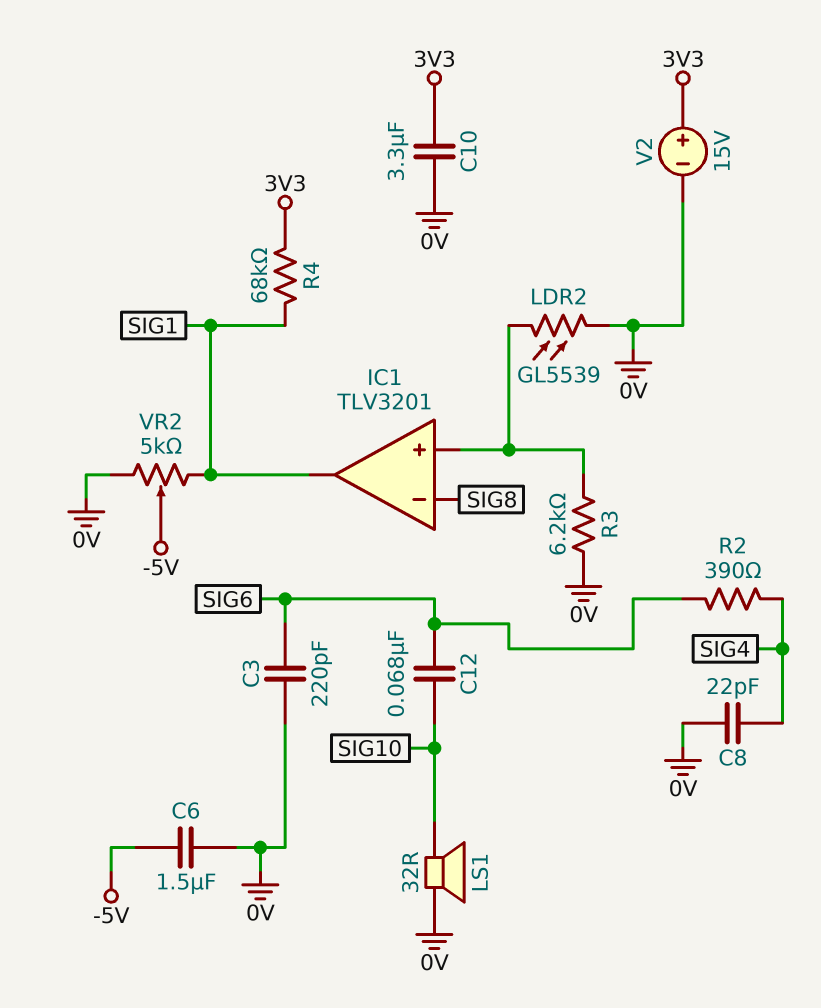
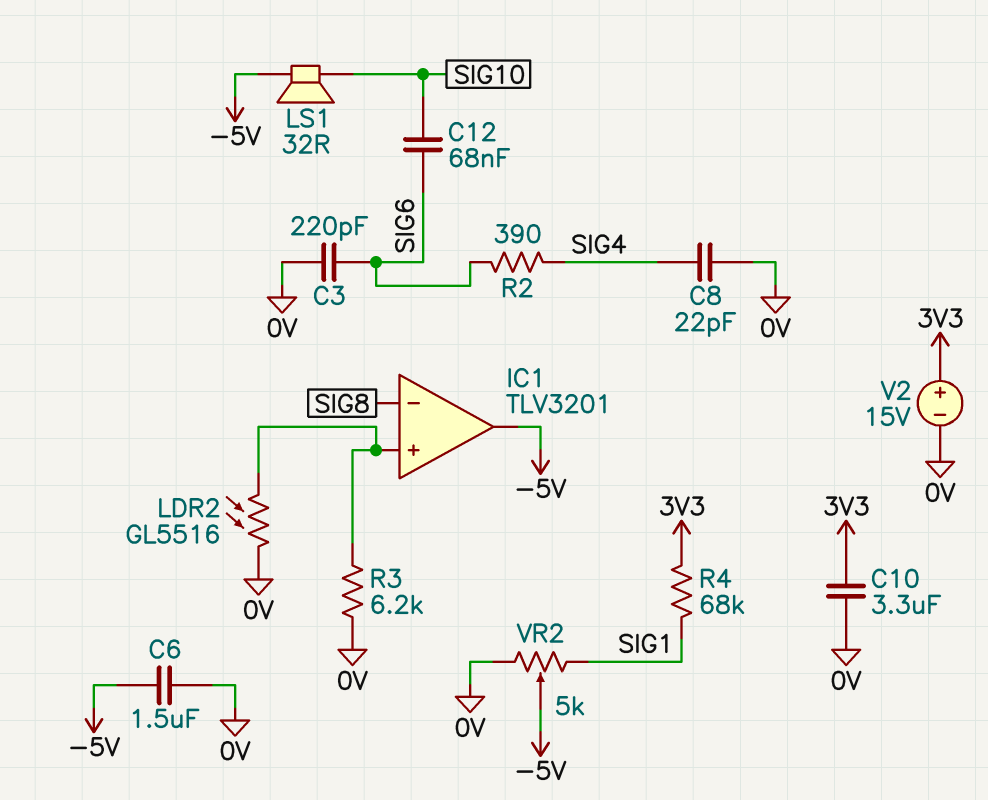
IC1 pin out: SIG1 -> -5V
LDR2: GL5539 (0V, IC1/in+) -> GL5516 (0V, IC1/in+)
LS1: speaker 32R (0V, SIG10) -> speaker 32R (-5V, SIG10)

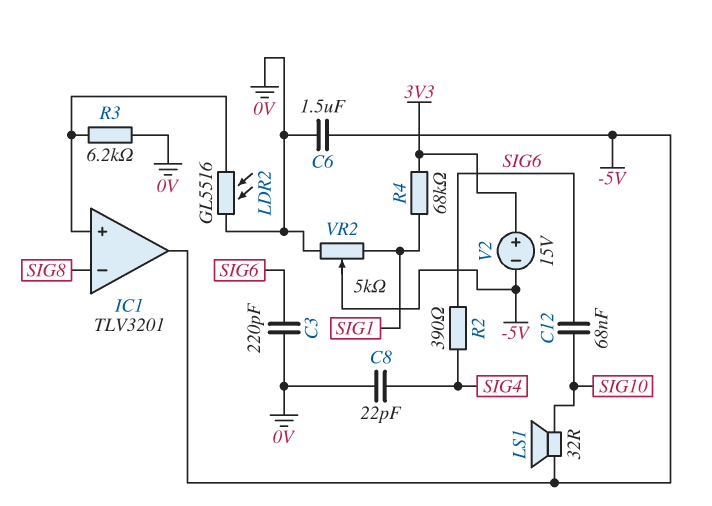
C10: 3.3uF (0V, 3V3) -> none
V2: 15V (plus 3V3, minus 0V) -> 15V (plus 3V3, minus -5V)

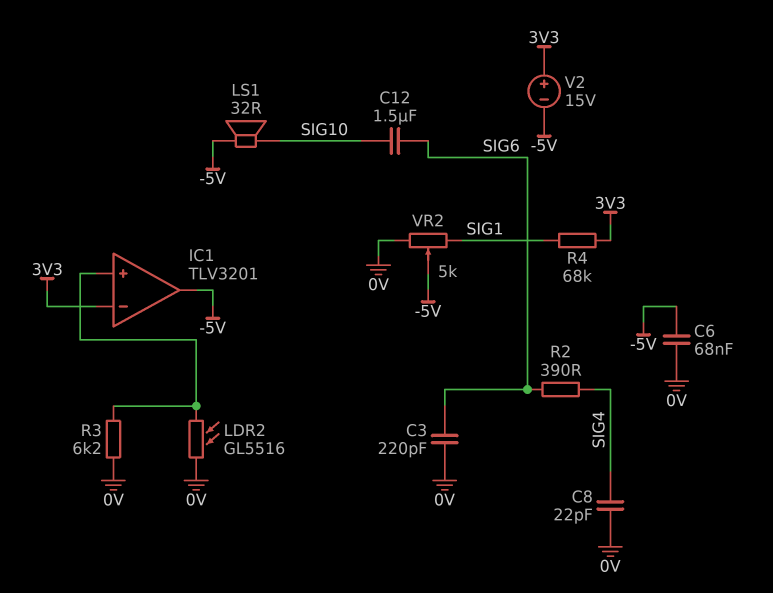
C6: 1.5uF (-5V, 0V) -> 68nF (-5V, 0V)
C12: 68nF (SIG6, SIG10) -> 1.5uF (SIG6, SIG10)
IC1 pin in-: SIG8 -> 3V3

